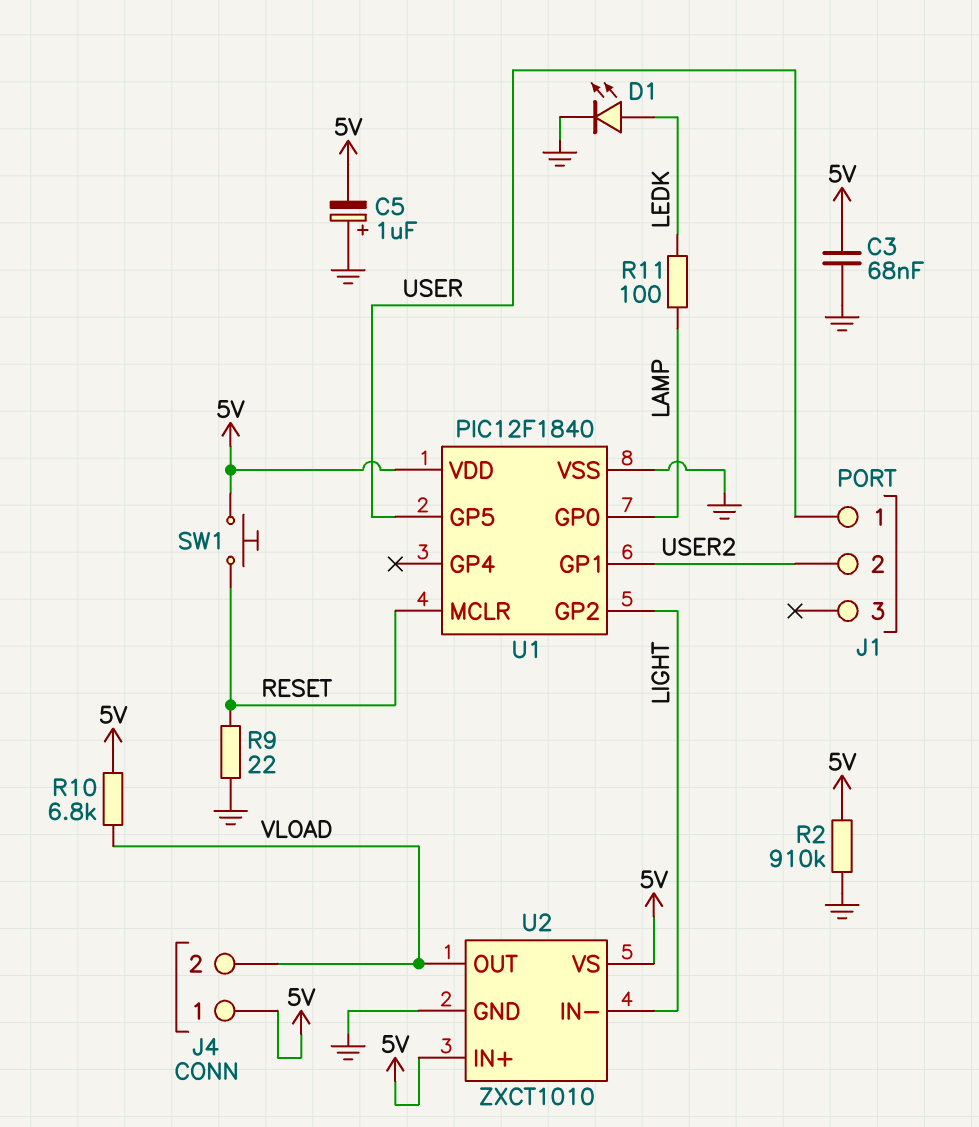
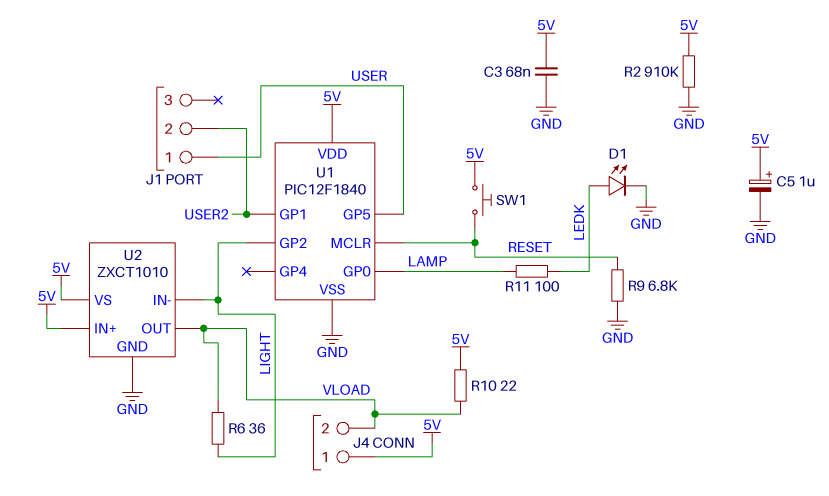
C5: 1uF (plus GND, minus 5V) -> 1uF (plus 5V, minus GND)
R6: none -> 36 (LIGHT, VLOAD)
R9: 22 (GND, RESET) -> 6.8k (GND, RESET)
R10: 6.8k (5V, VLOAD) -> 22 (5V, VLOAD)

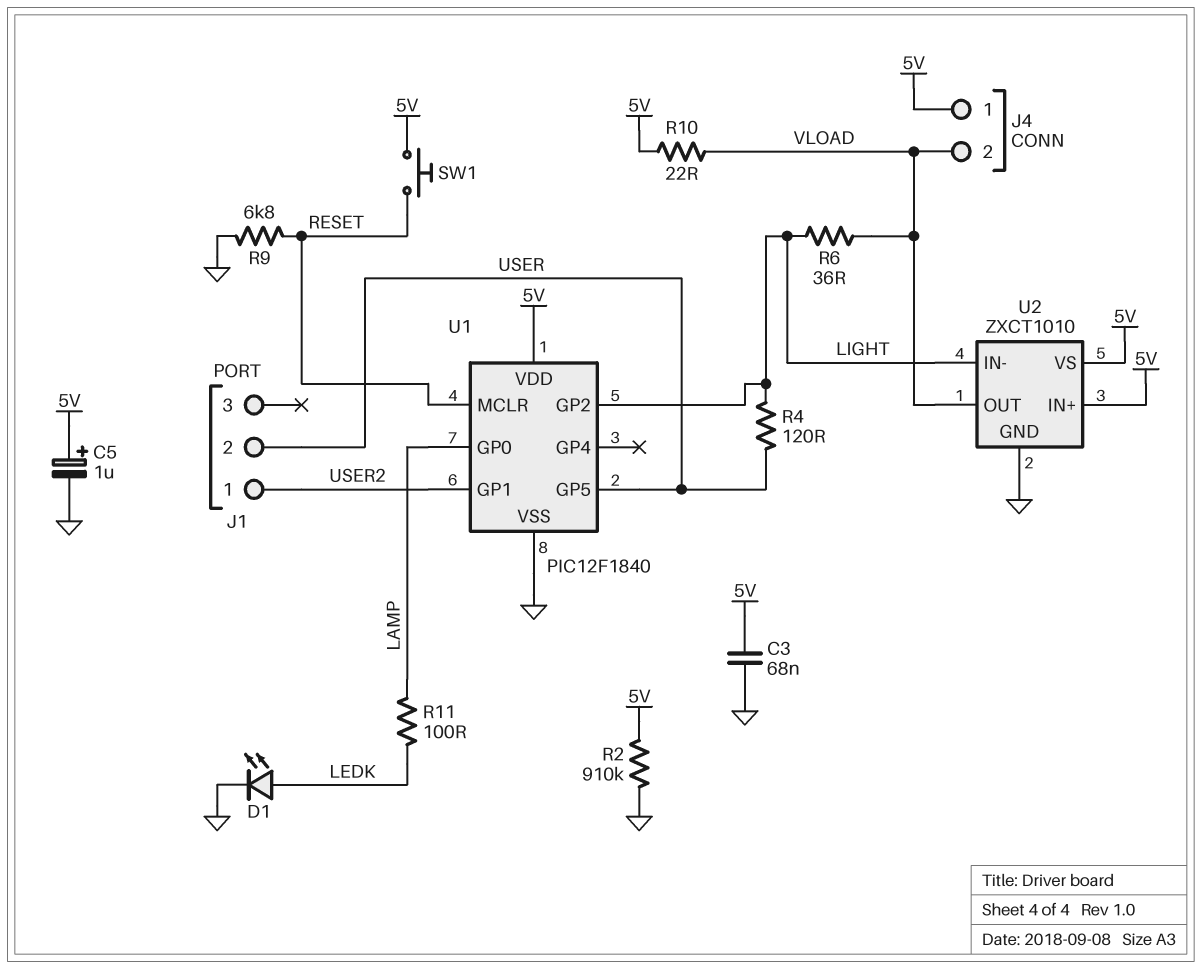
J1 pin 1: USER -> USER2
J1 pin 2: USER2 -> USER
R4: none -> 120 (LIGHT, USER)

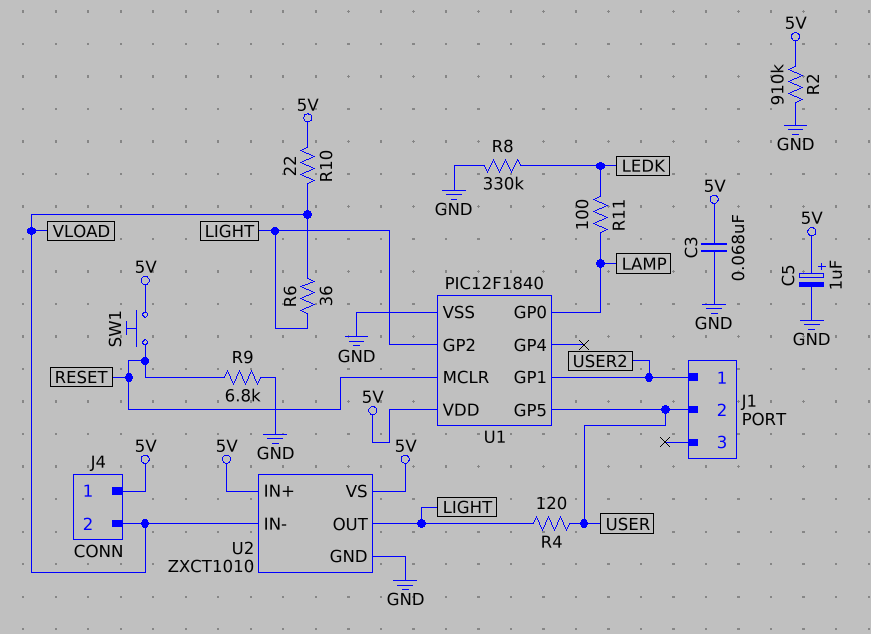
D1: LED (A LEDK, K GND) -> none
R8: none -> 330k (GND, LEDK)
U2 pin IN-: LIGHT -> VLOAD
U2 pin OUT: VLOAD -> LIGHT

